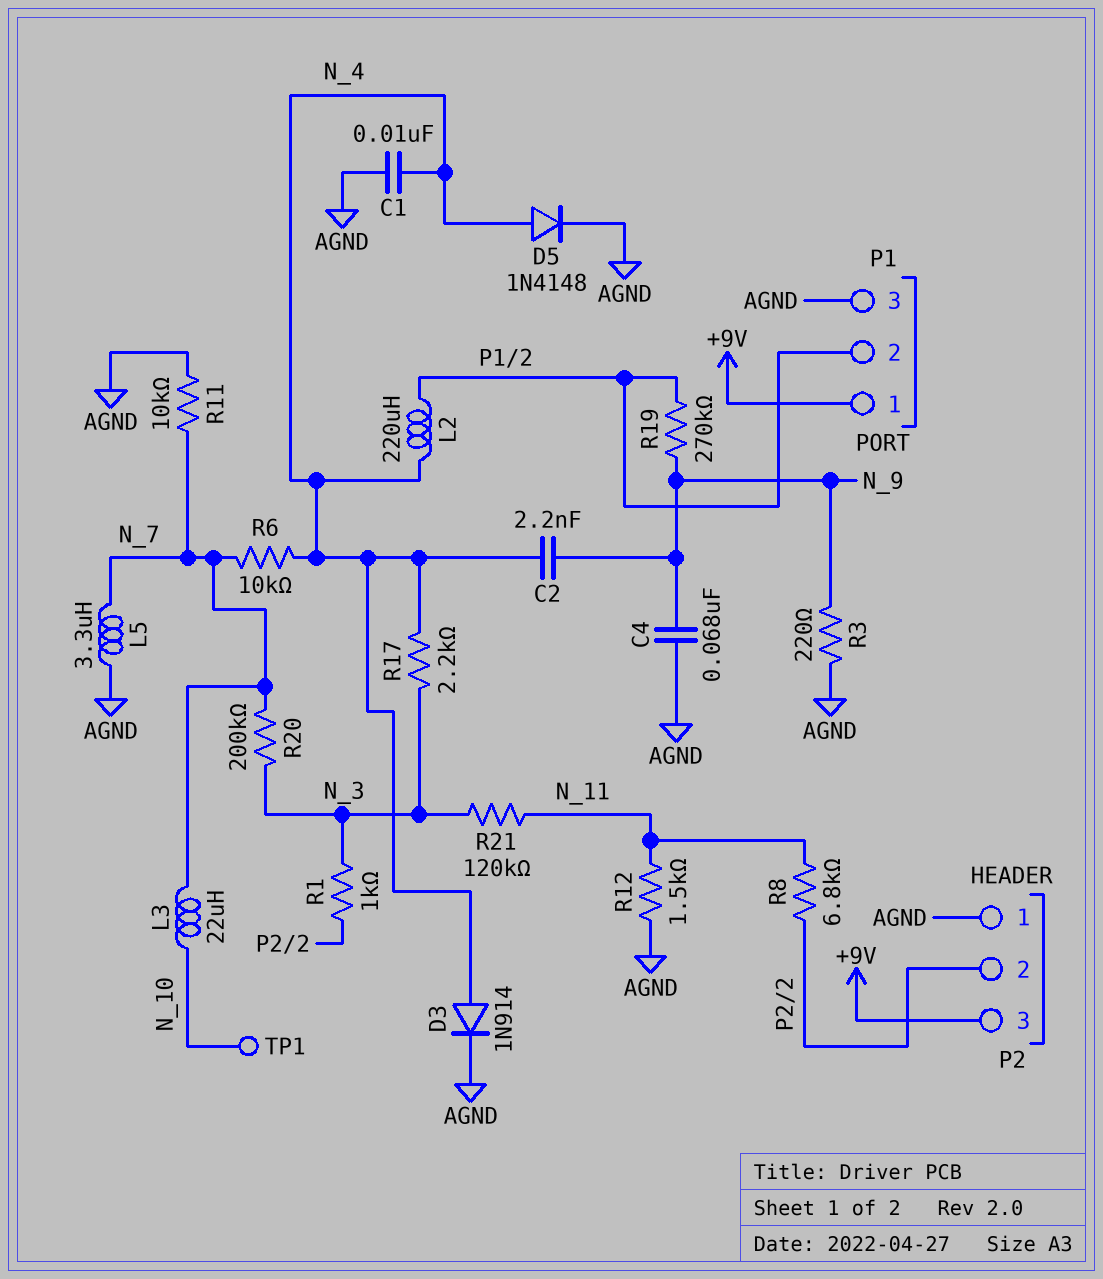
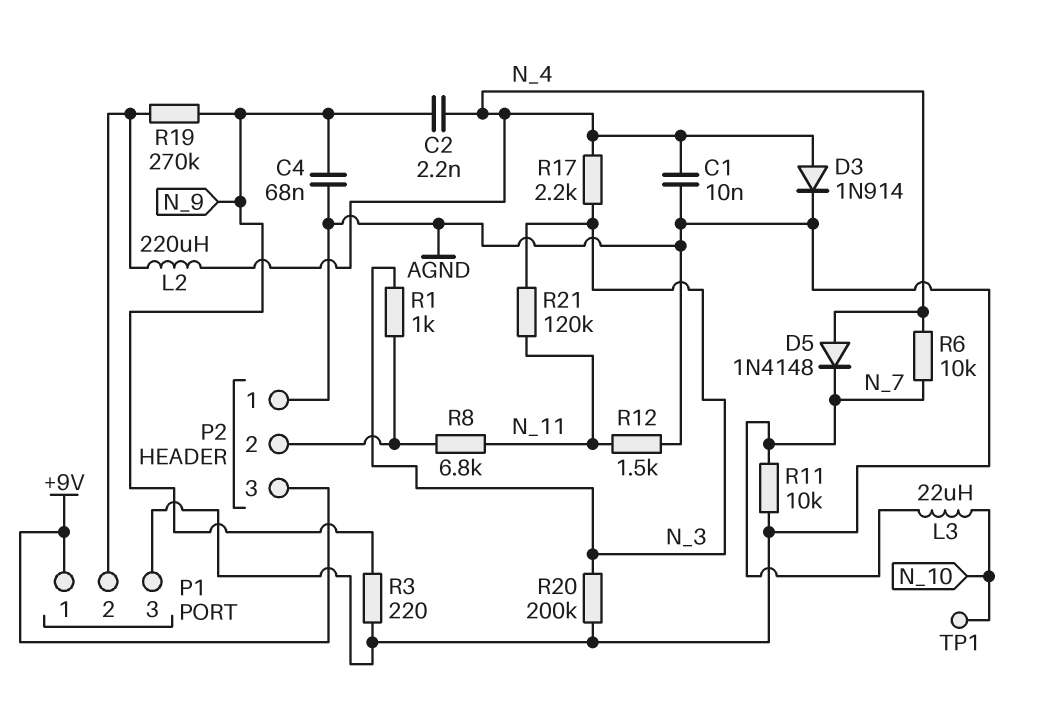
D5: diode 1N4148 (A N_4, K AGND) -> diode 1N4148 (A N_4, K N_7)
L5: 3.3uH (AGND, N_7) -> none
R20: 200k (N_3, N_7) -> 200k (AGND, N_3)

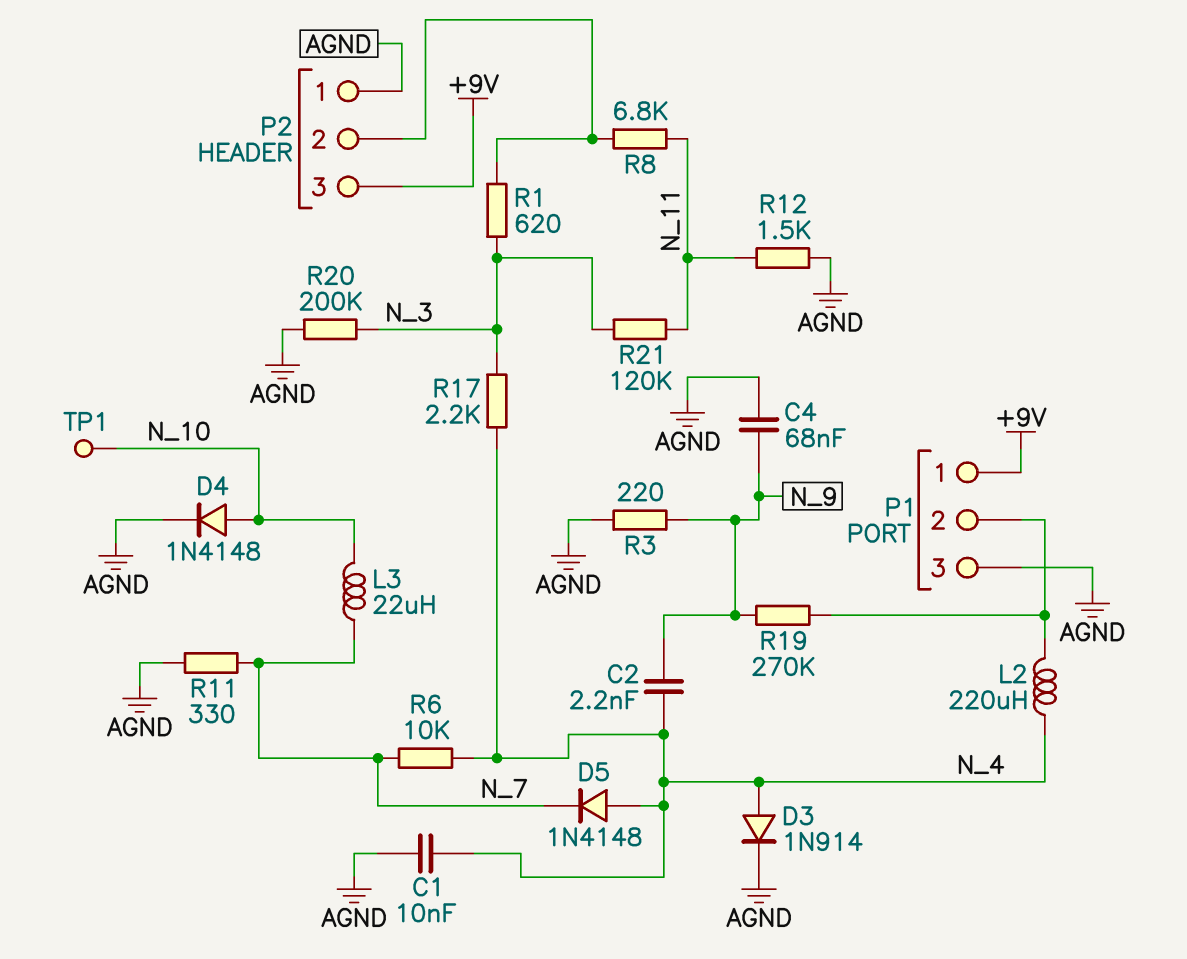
D4: none -> diode 1N4148 (A N_10, K AGND)
R1: 1k (N_3, P2/2) -> 620 (N_3, P2/2)
R11: 10k (AGND, N_7) -> 330 (AGND, N_7)

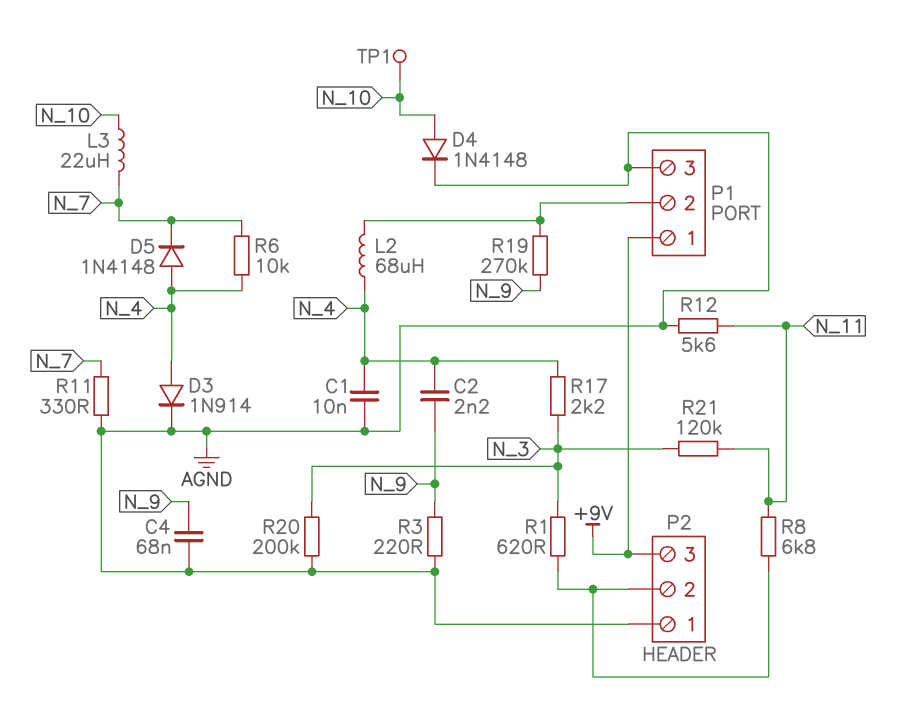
L2: 220uH (N_4, P1/2) -> 68uH (N_4, P1/2)
R12: 1.5k (AGND, N_11) -> 5.6k (AGND, N_11)

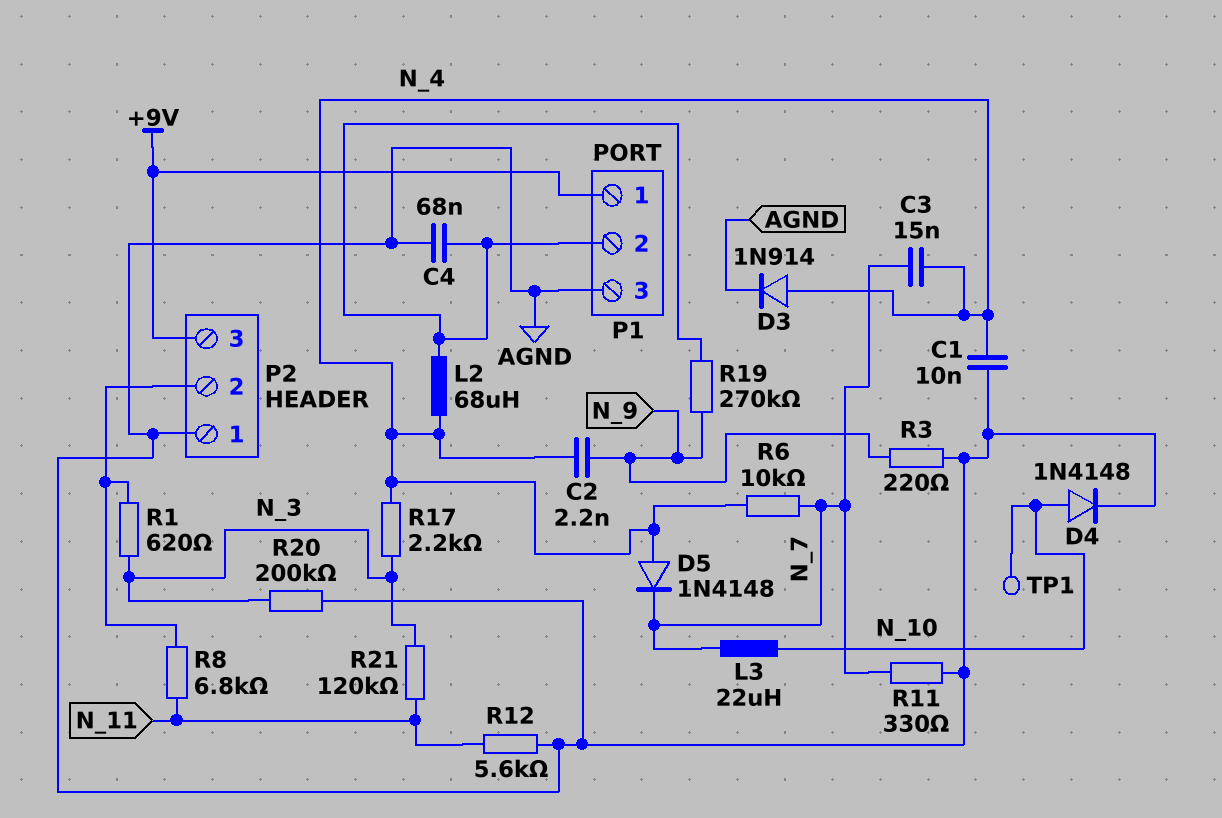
C3: none -> 15nF (N_4, N_7)
C4: 68nF (AGND, N_9) -> 68nF (AGND, P1/2)

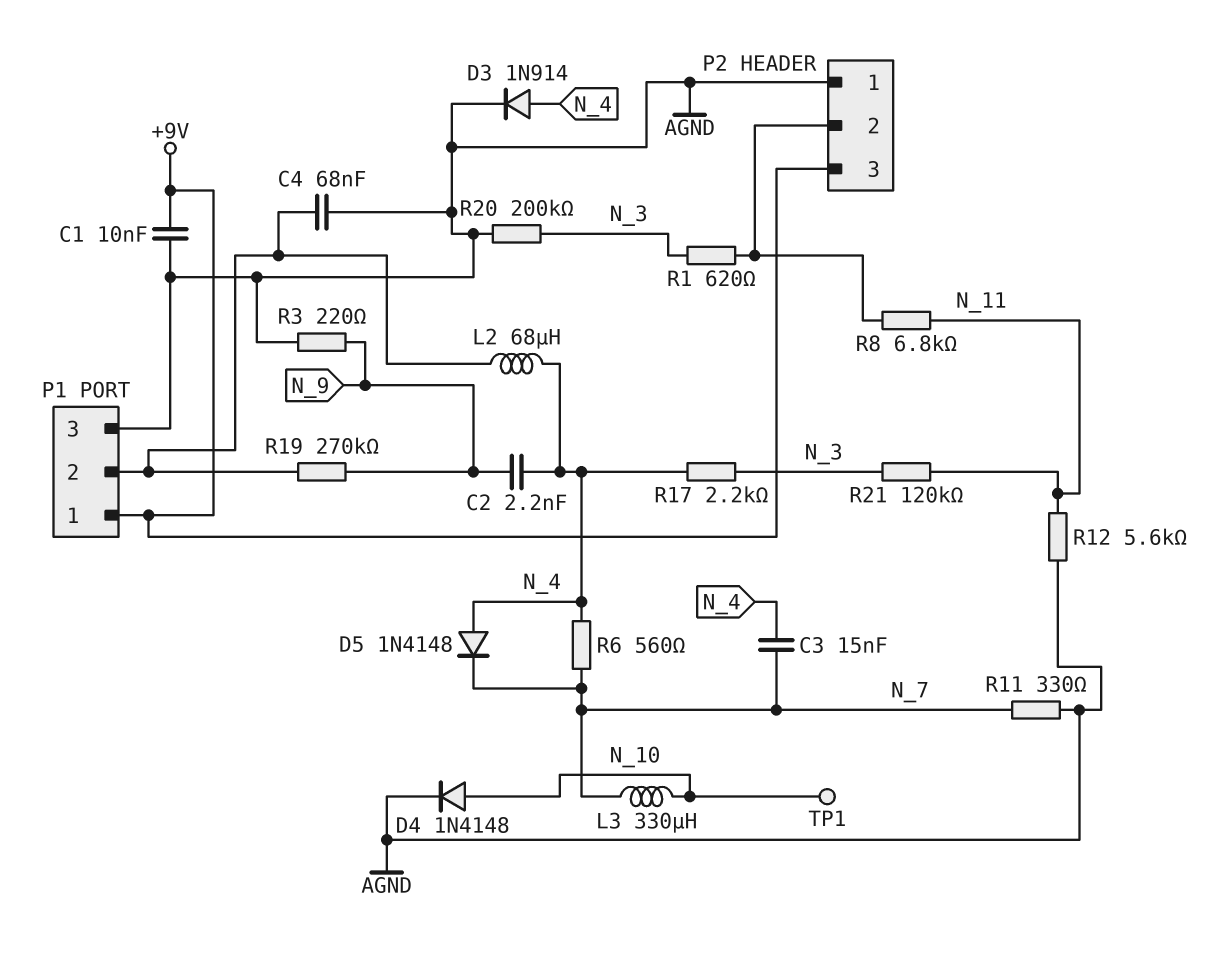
C1: 10nF (AGND, N_4) -> 10nF (+9V, AGND)
L3: 22uH (N_7, N_10) -> 330uH (N_7, N_10)
R6: 10k (N_4, N_7) -> 560 (N_4, N_7)

